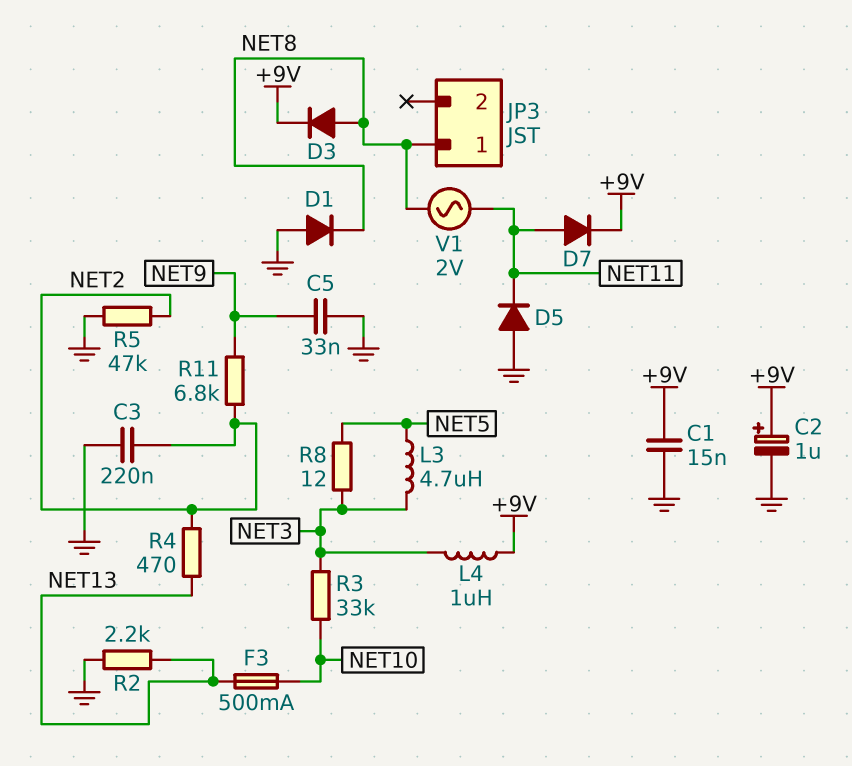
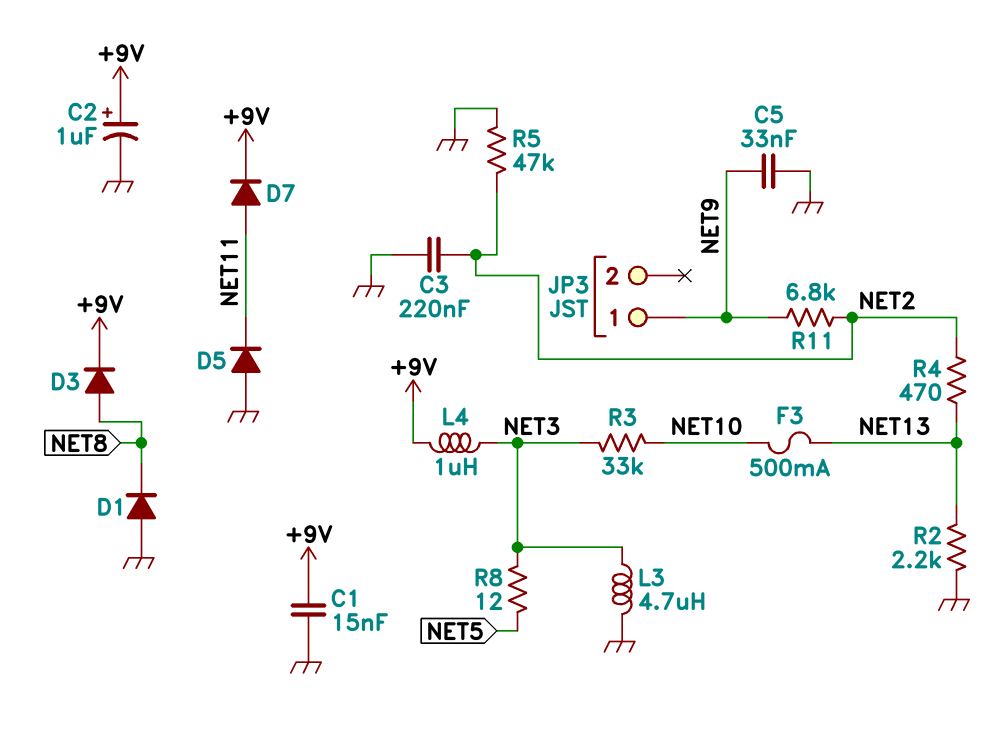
JP3 pin 1: NET8 -> NET9
L3: 4.7uH (NET3, NET5) -> 4.7uH (GND, NET3)
V1: AC 2V (NET8, NET11) -> none

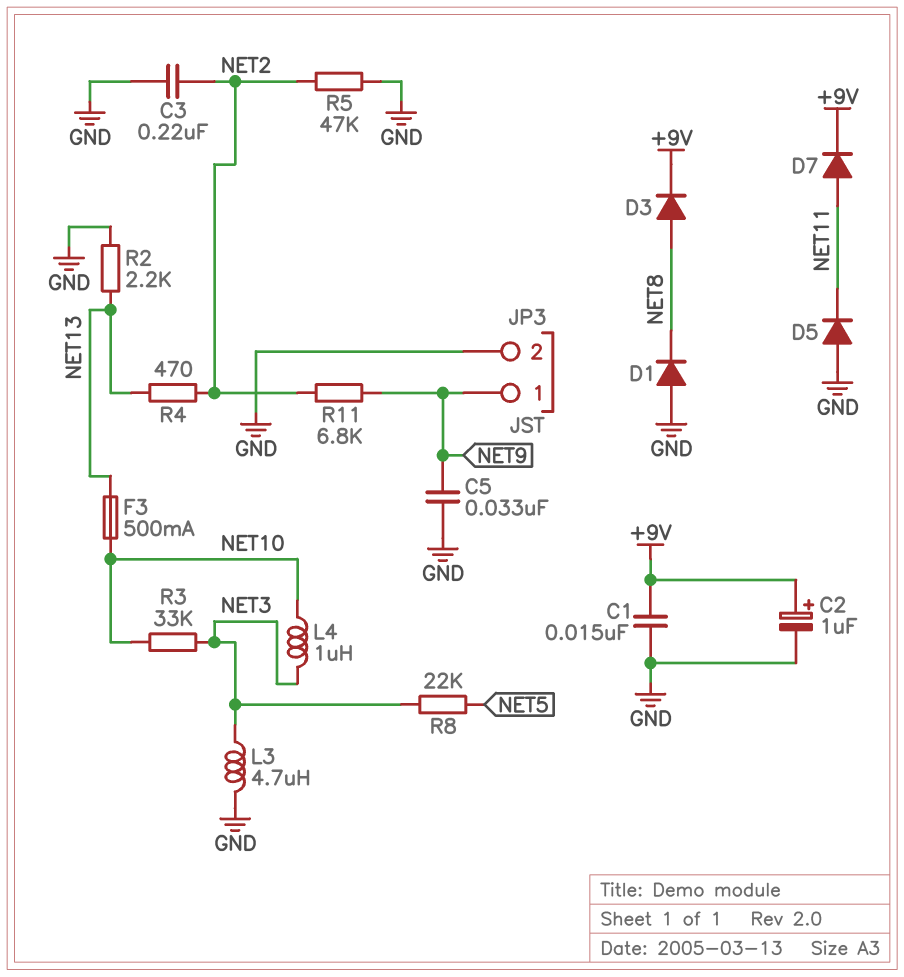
JP3 pin 2: none -> GND
L4: 1uH (+9V, NET3) -> 1uH (NET3, NET10)
R8: 12 (NET3, NET5) -> 22k (NET3, NET5)

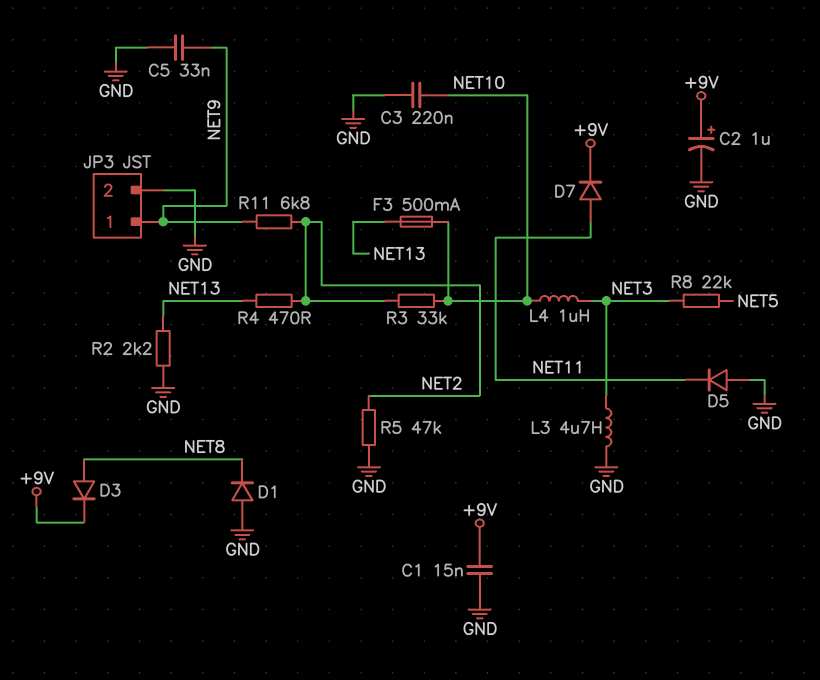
C3: 220nF (GND, NET2) -> 220nF (GND, NET10)
R3: 33k (NET3, NET10) -> 33k (NET2, NET10)

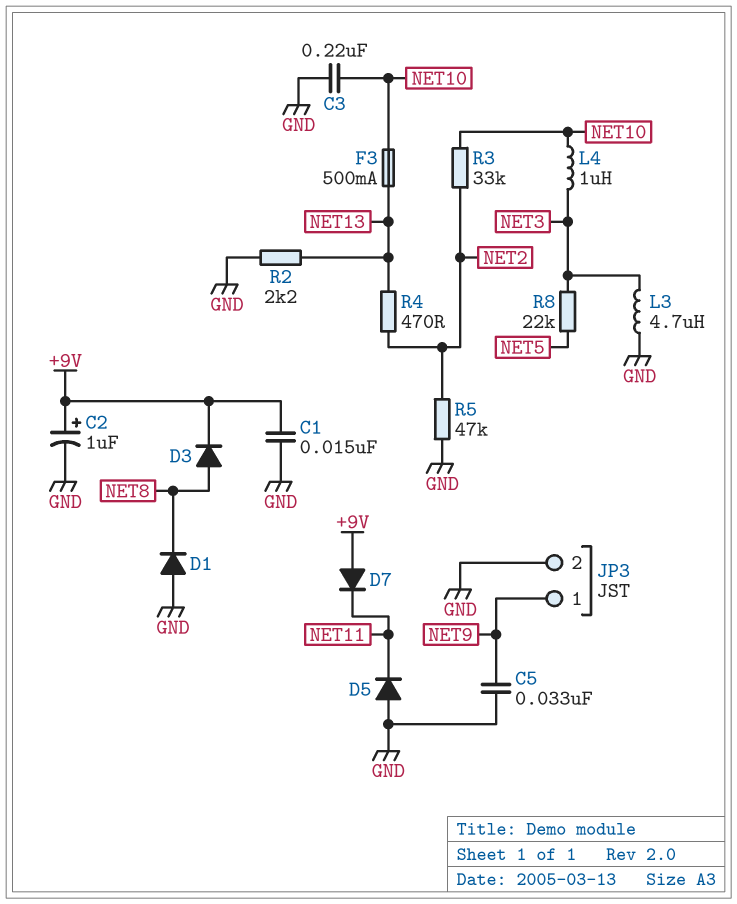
D7: diode (A NET11, K +9V) -> diode (A +9V, K NET11)
R11: 6.8k (NET2, NET9) -> none

